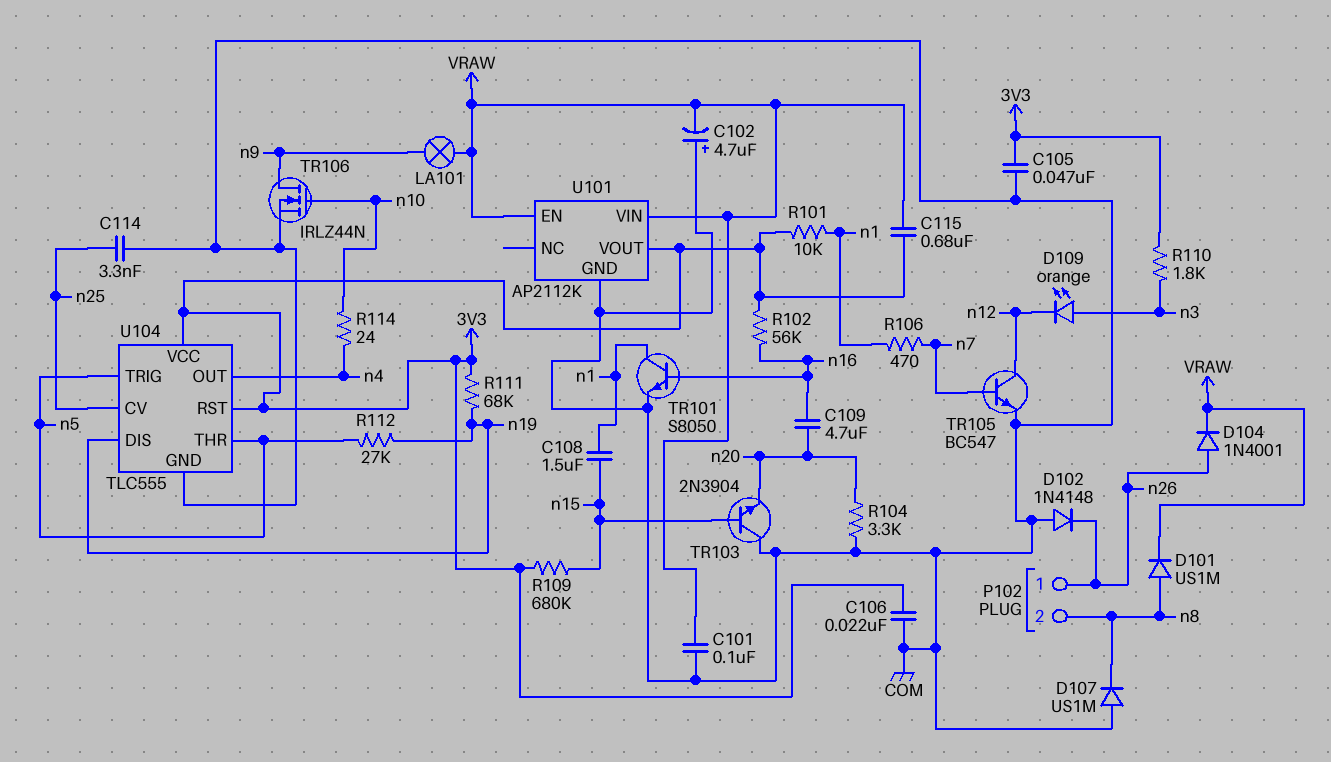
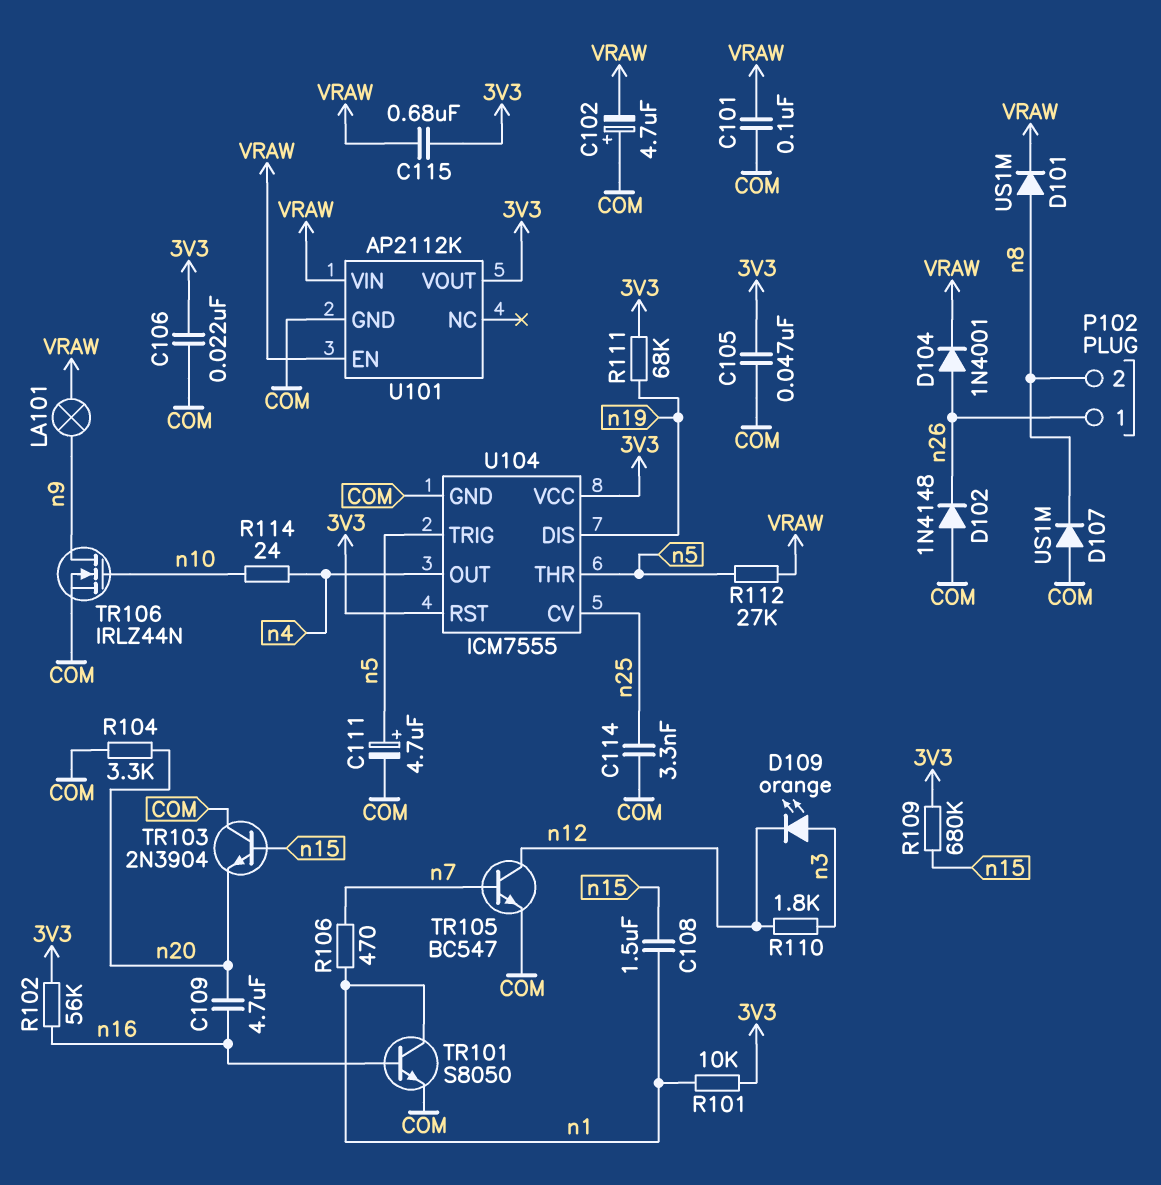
C111: none -> 4.7uF (plus n5, minus COM)
R110: 1.8k (3V3, n3) -> 1.8k (n3, n12)
R112: 27k (n5, n19) -> 27k (VRAW, n5)
U104: TLC555 -> ICM7555

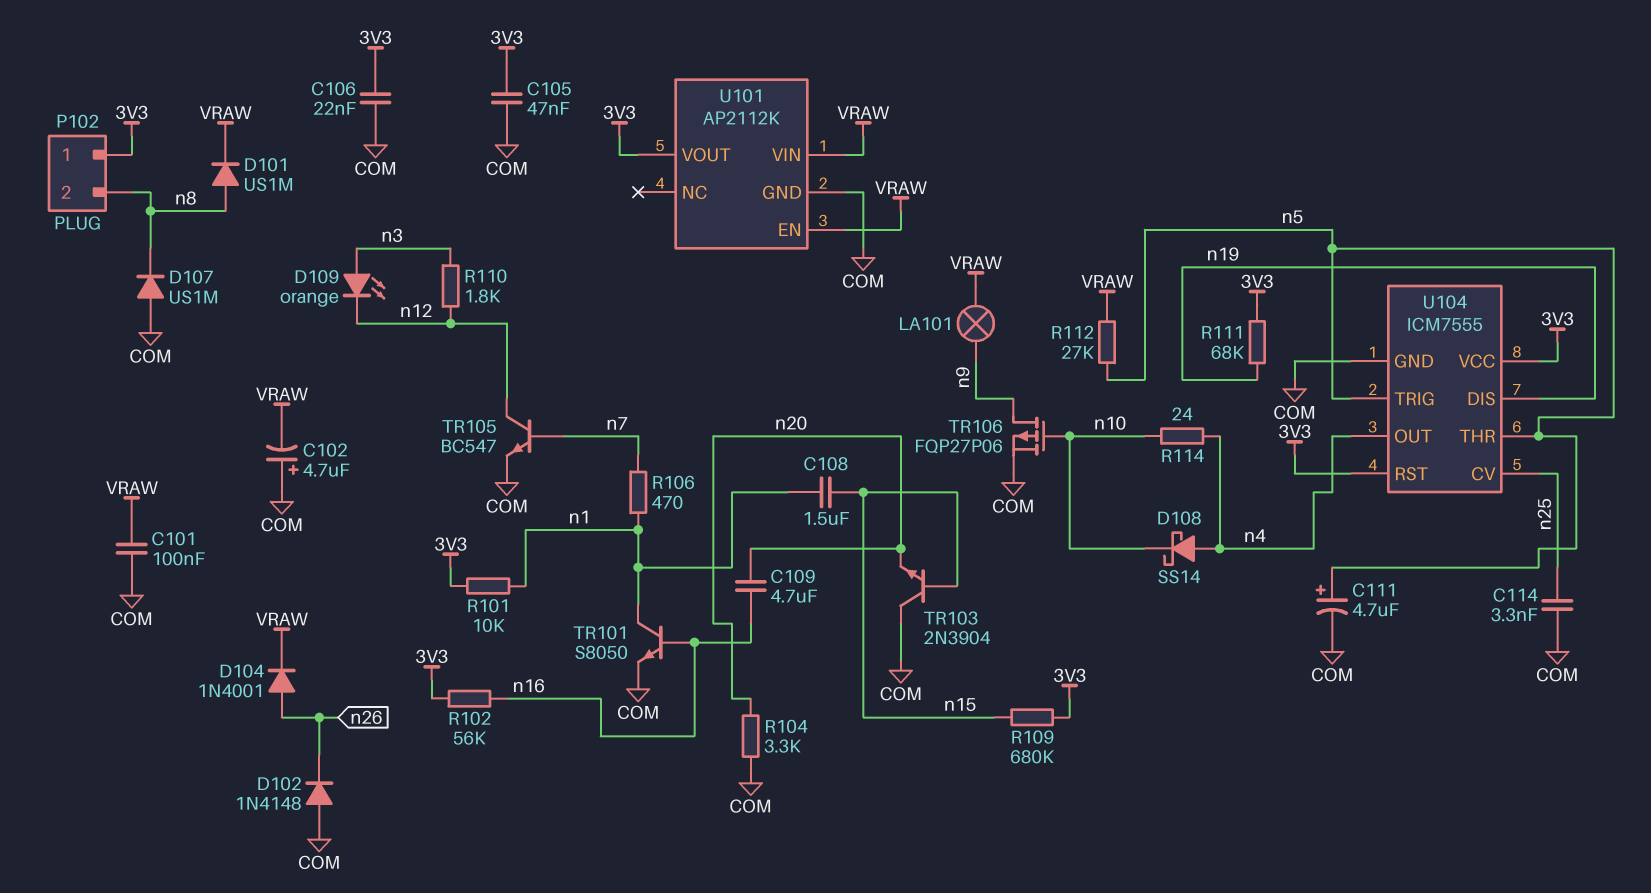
C115: 680nF (3V3, VRAW) -> none
D108: none -> schottky SS14 (A n4, K n10)
P102 pin 1: n26 -> 3V3
TR106: NMOS IRLZ44N (G n10, D n9, S COM) -> PMOS FQP27P06 (G n10, D n9, S COM)

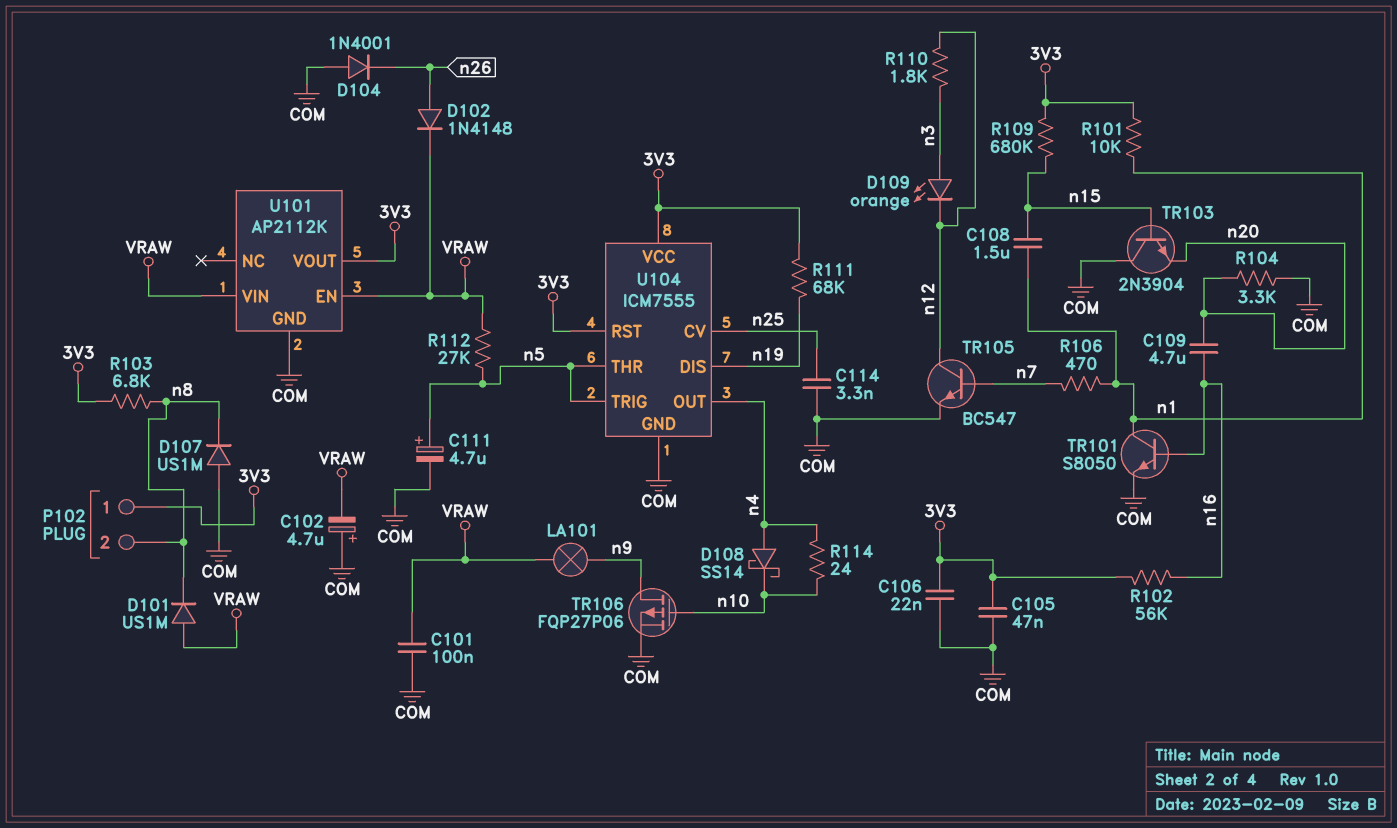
D101: diode US1M (A n8, K VRAW) -> diode US1M (A VRAW, K n8)
D102: diode 1N4148 (A COM, K n26) -> diode 1N4148 (A n26, K VRAW)
D104: diode 1N4001 (A n26, K VRAW) -> diode 1N4001 (A COM, K n26)
R103: none -> 6.8k (3V3, n8)

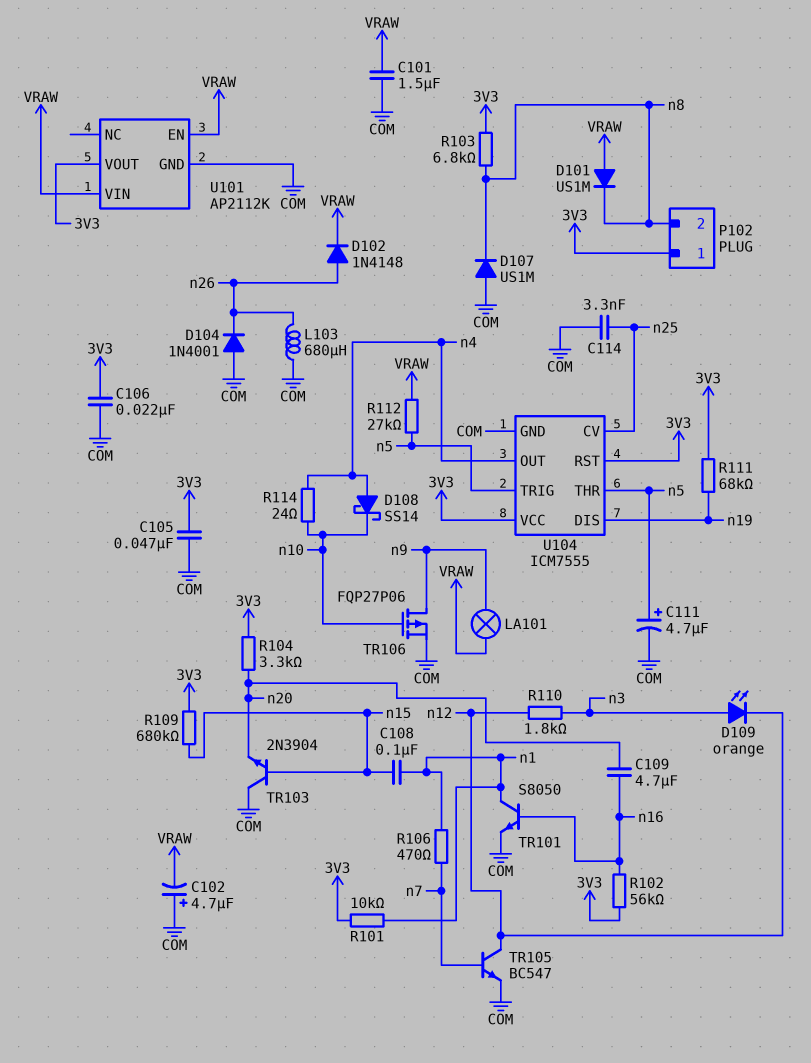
C101: 100nF (COM, VRAW) -> 1.5uF (COM, VRAW)
C108: 1.5uF (n1, n15) -> 100nF (n1, n15)
L103: none -> 680uH (COM, n26)
R104: 3.3k (COM, n20) -> 3.3k (3V3, n20)

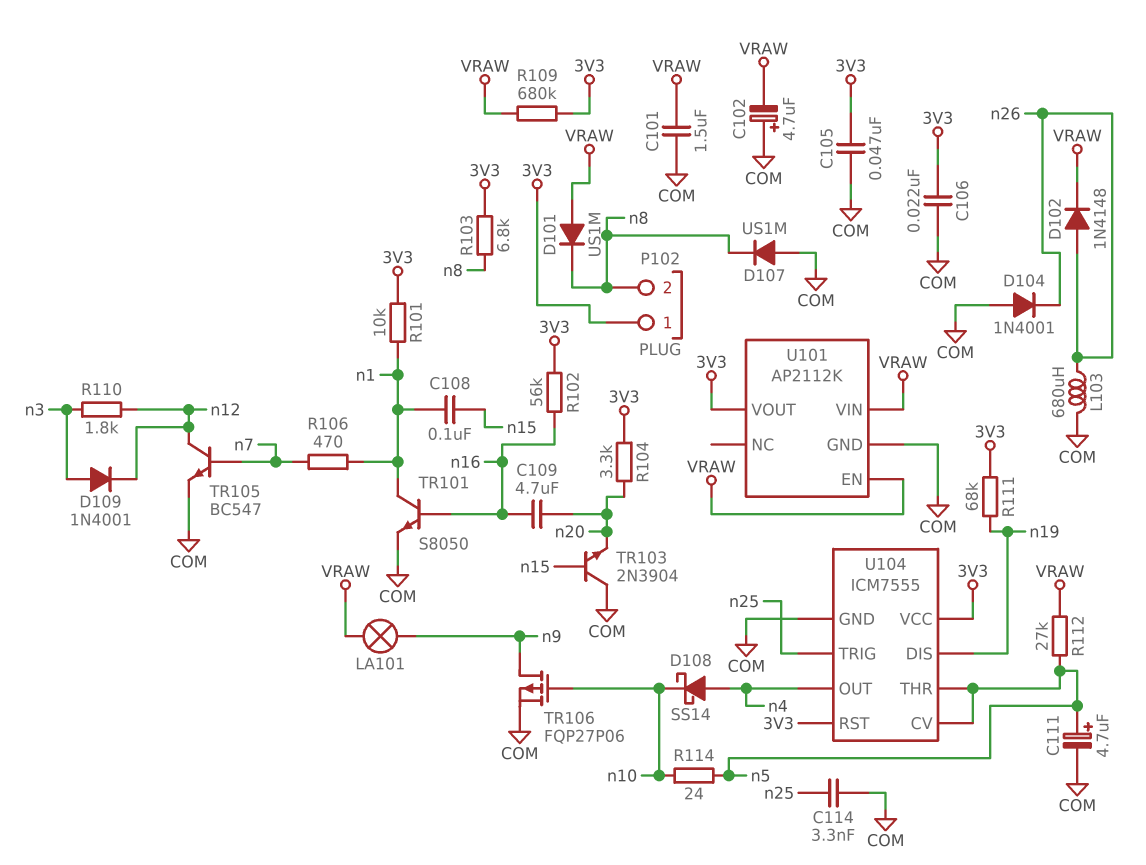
D109: LED orange (A n3, K n12) -> diode 1N4001 (A n3, K n12)
R109: 680k (3V3, n15) -> 680k (3V3, VRAW)
R114: 24 (n4, n10) -> 24 (n5, n10)
U104 pin CV: n25 -> n5
U104 pin TRIG: n5 -> n25

